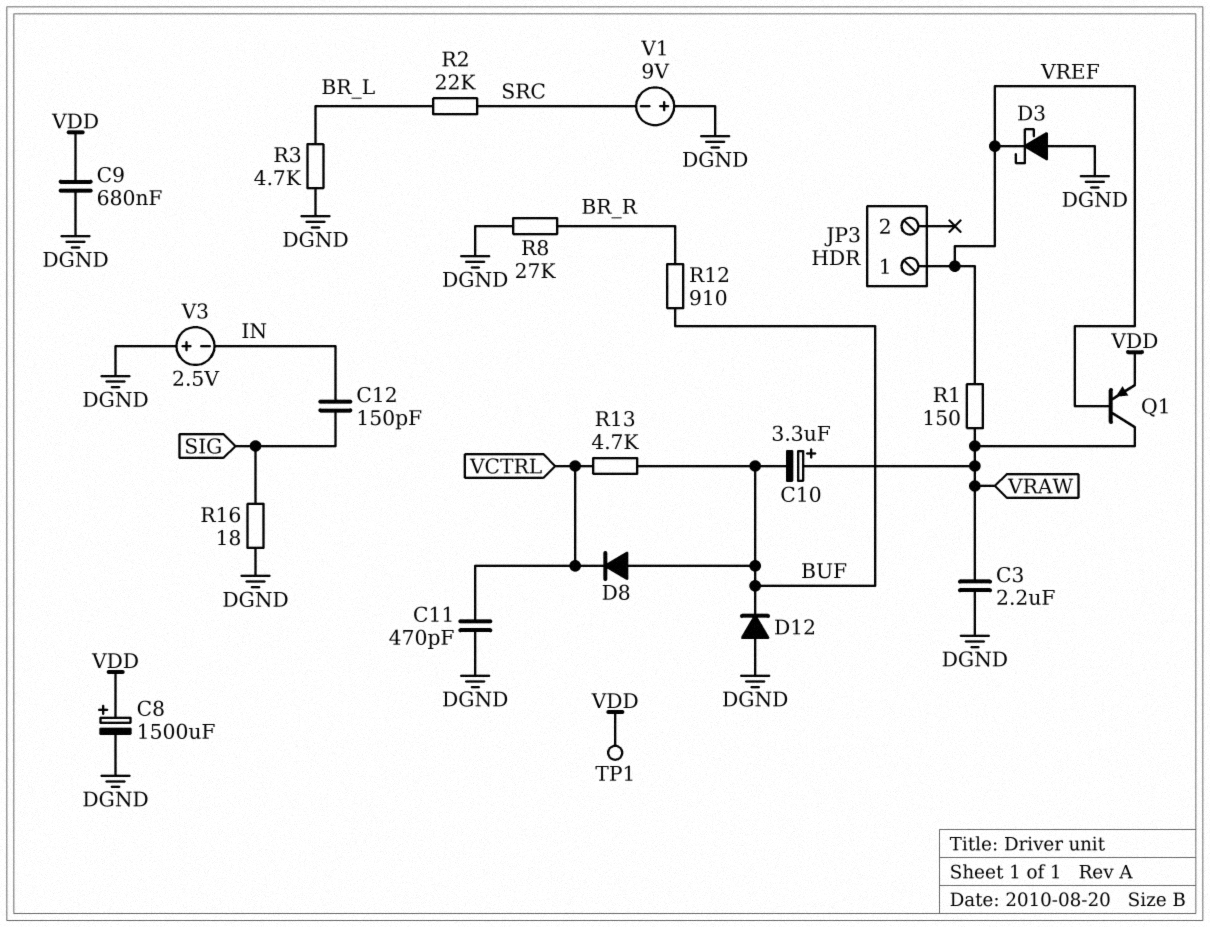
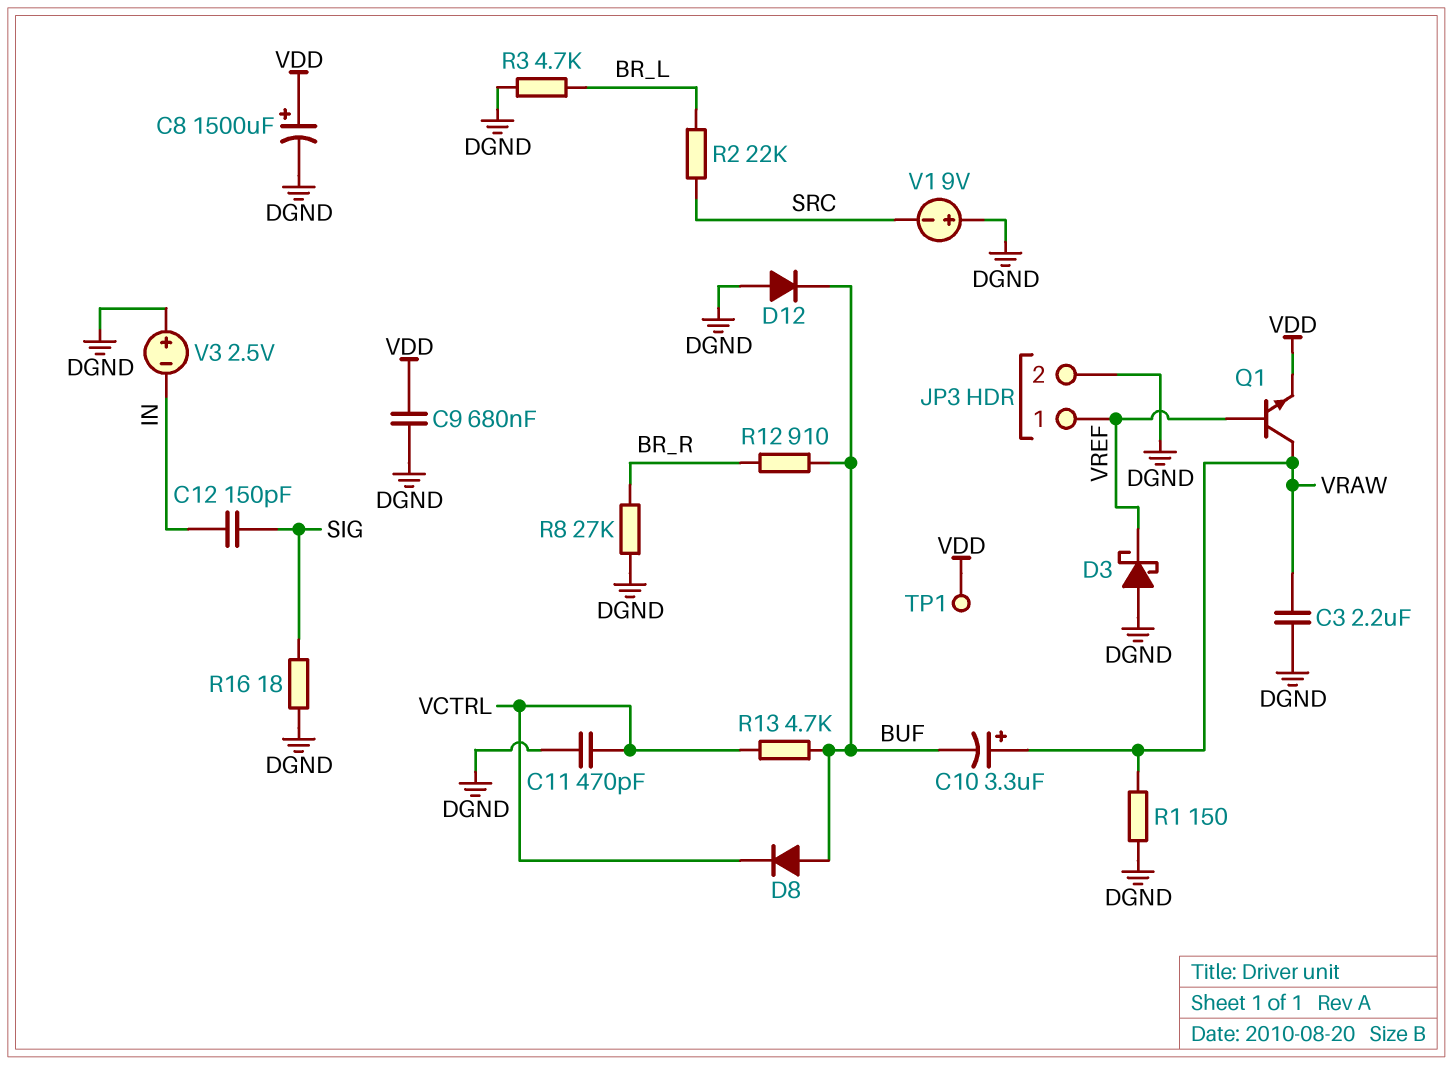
JP3 pin 2: none -> DGND
Q1: PNP (B VREF, C VRAW, E VDD) -> NPN (B VREF, C VRAW, E VDD)
R1: 150 (VRAW, VREF) -> 150 (DGND, VRAW)

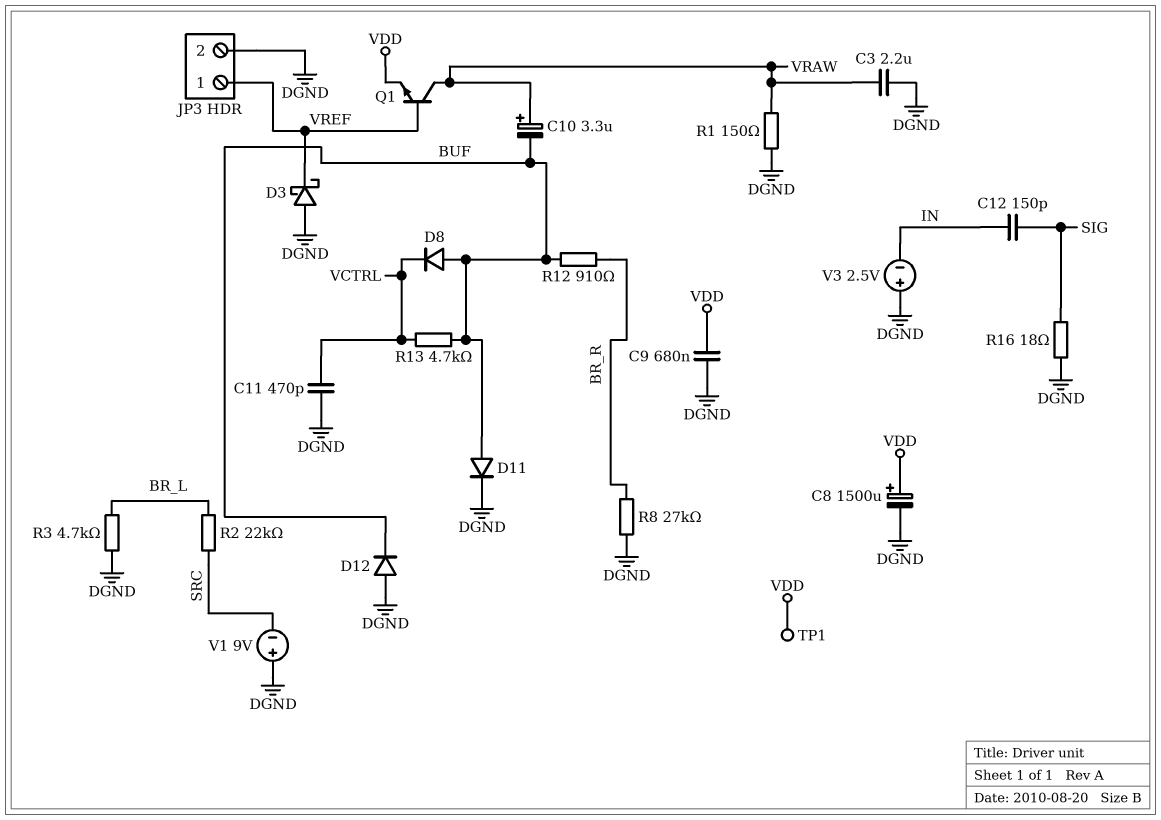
D11: none -> diode (A BUF, K DGND)

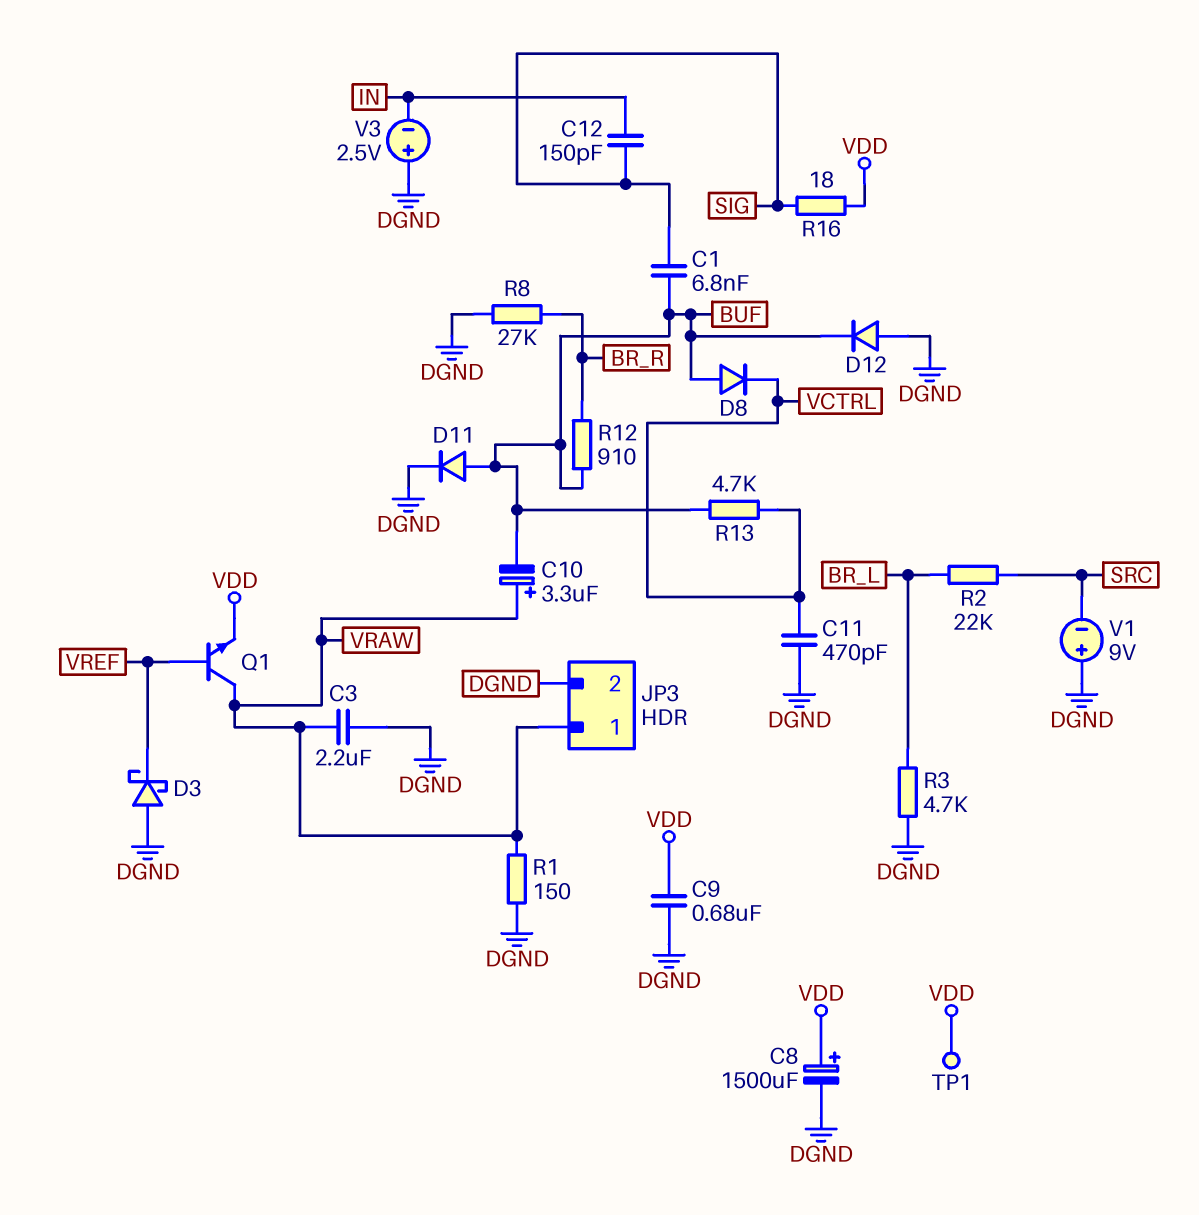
C1: none -> 6.8nF (BUF, SIG)
JP3 pin 1: VREF -> VRAW
R16: 18 (DGND, SIG) -> 18 (SIG, VDD)

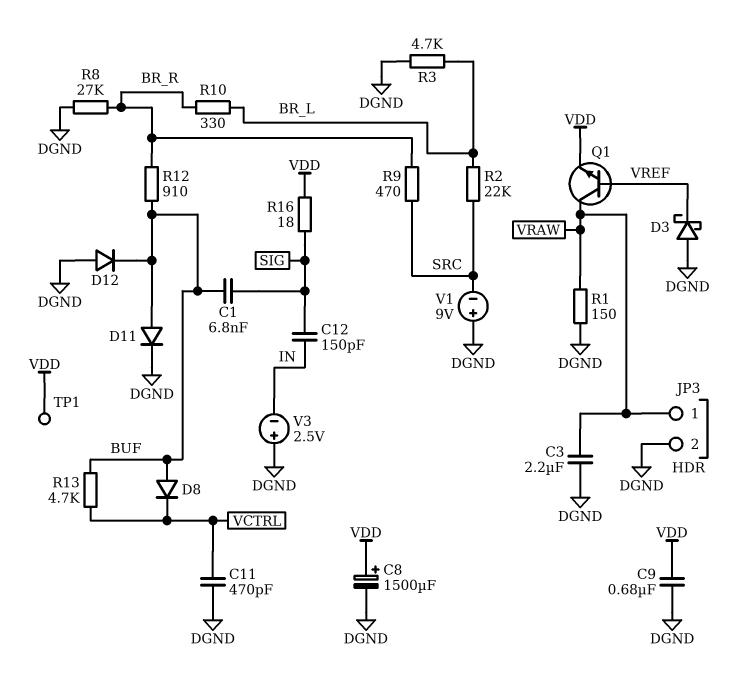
C10: 3.3uF (plus VRAW, minus BUF) -> none
R9: none -> 470 (BR_R, SRC)
R10: none -> 330 (BR_L, BR_R)

